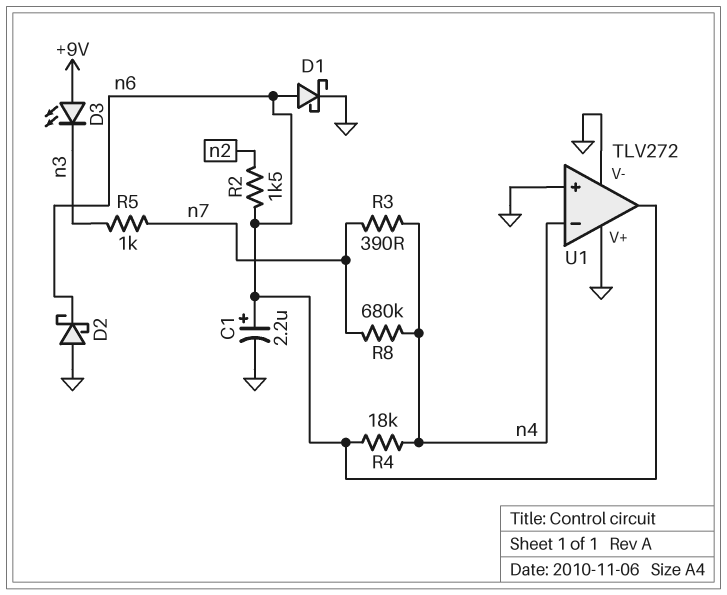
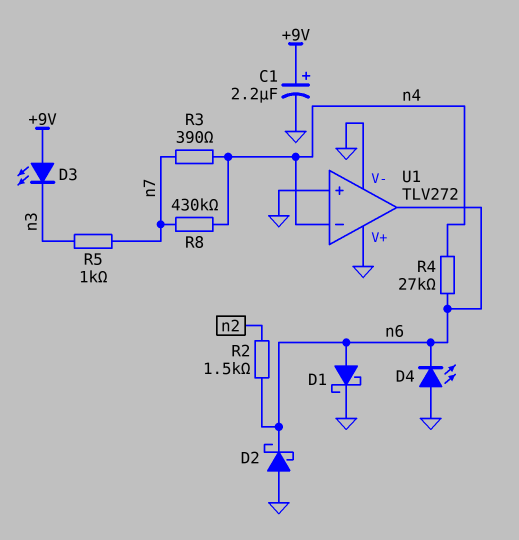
C1: 2.2uF (plus n6, minus GND) -> 2.2uF (plus +9V, minus GND)
D4: none -> LED (A GND, K n6)
R4: 18k (n4, n6) -> 27k (n4, n6)
R8: 680k (n4, n7) -> 430k (n4, n7)

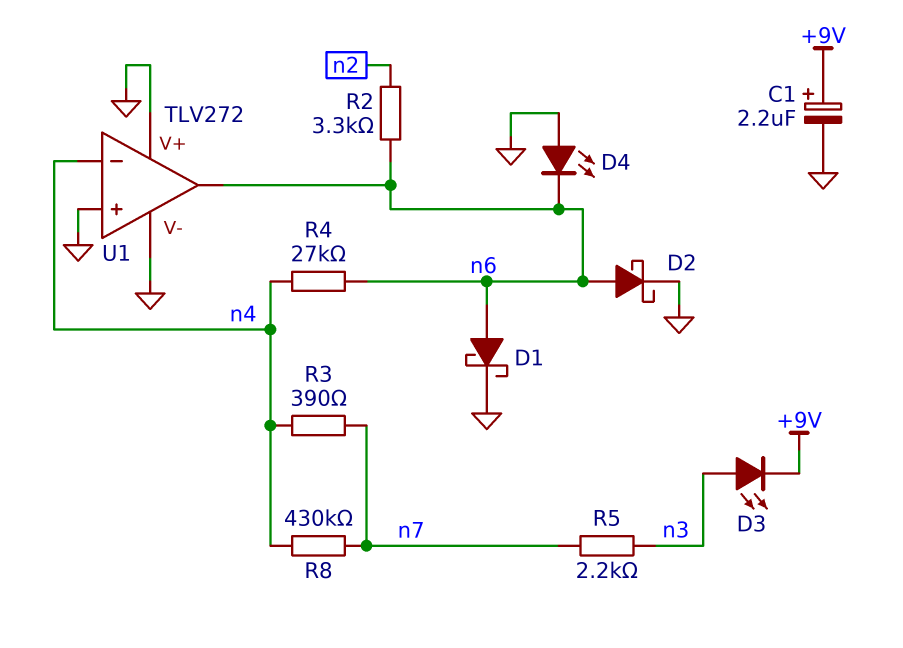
D2: schottky (A GND, K n6) -> schottky (A n6, K GND)
D3: LED (A +9V, K n3) -> LED (A n3, K +9V)
R2: 1.5k (n2, n6) -> 3.3k (n2, n6)
R5: 1k (n3, n7) -> 2.2k (n3, n7)

